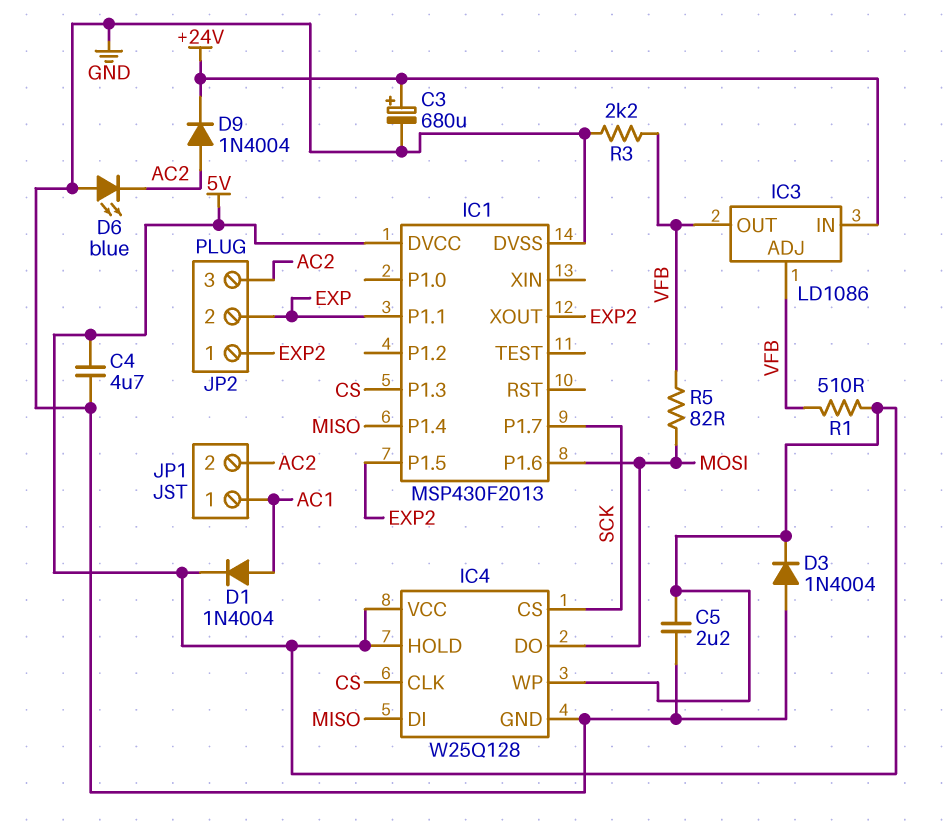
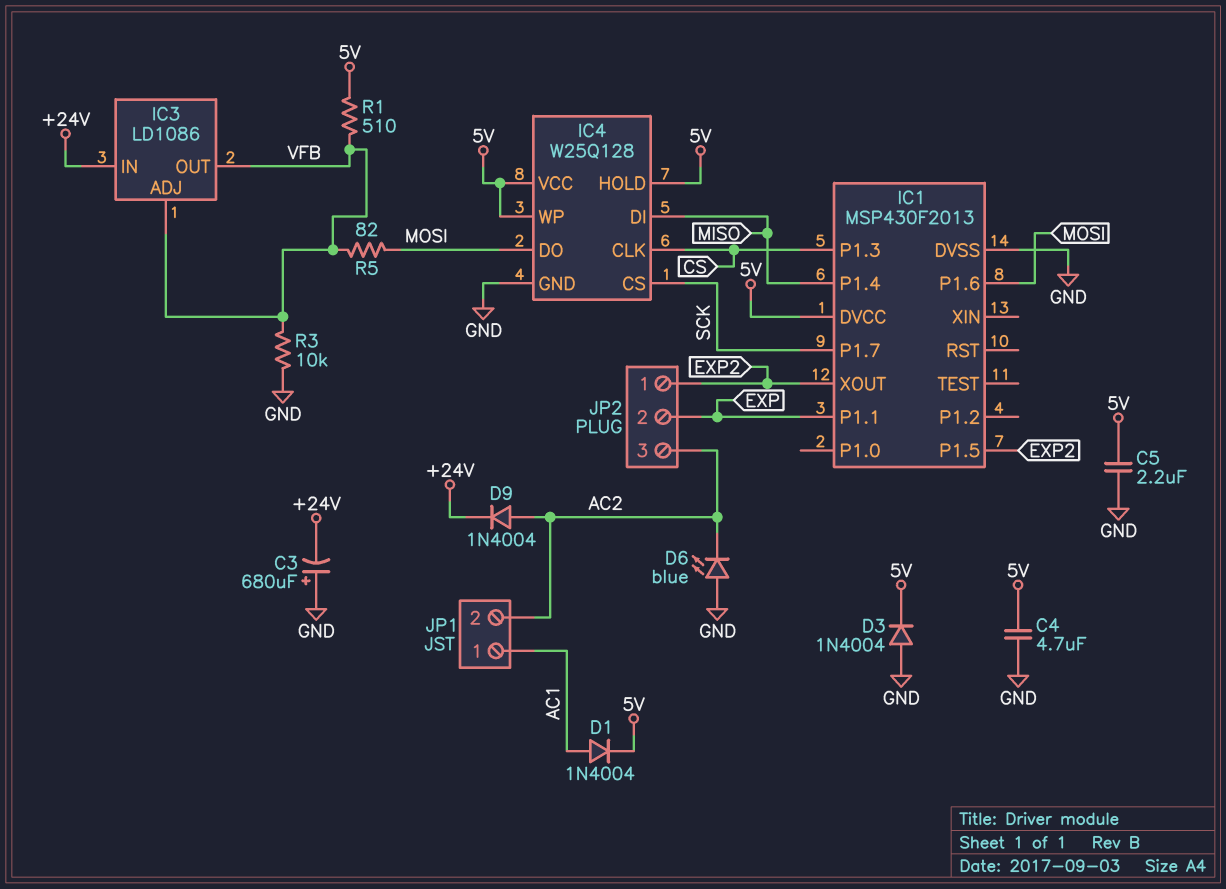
C3: 680uF (plus +24V, minus GND) -> 680uF (plus GND, minus +24V)
R3: 2.2k (GND, VFB) -> 10k (GND, VFB)

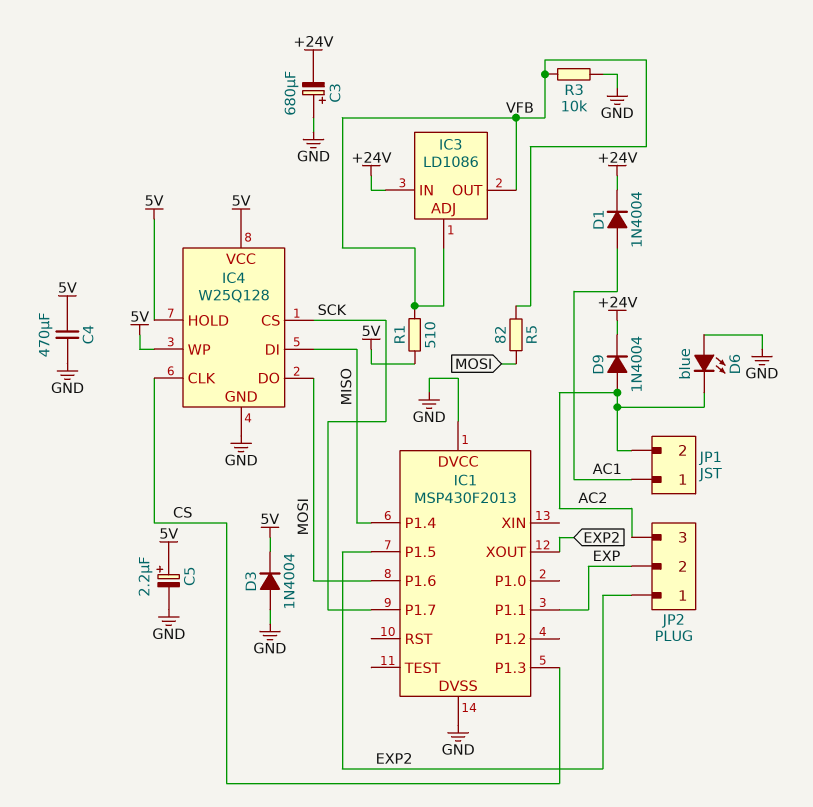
C4: 4.7uF (5V, GND) -> 470uF (5V, GND)
C5: 2.2uF (5V, GND) -> 2.2uF (plus 5V, minus GND)
D1: diode 1N4004 (A AC1, K 5V) -> diode 1N4004 (A AC1, K +24V)
IC1 pin DVCC: 5V -> GND

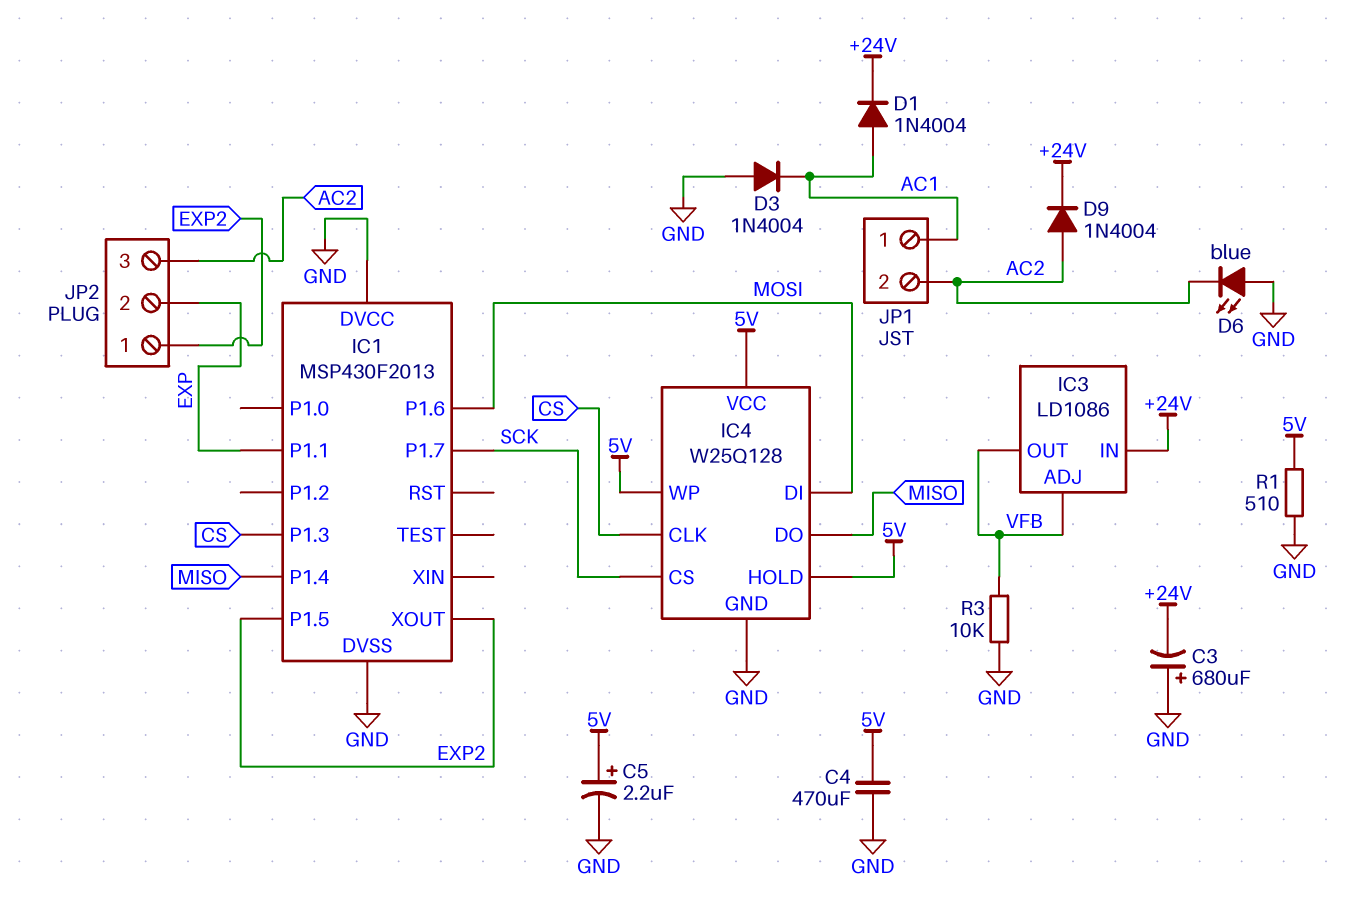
D3: diode 1N4004 (A GND, K 5V) -> diode 1N4004 (A GND, K AC1)
IC4 pin DI: MISO -> MOSI
IC4 pin DO: MOSI -> MISO
R1: 510 (5V, VFB) -> 510 (5V, GND)
R5: 82 (MOSI, VFB) -> none

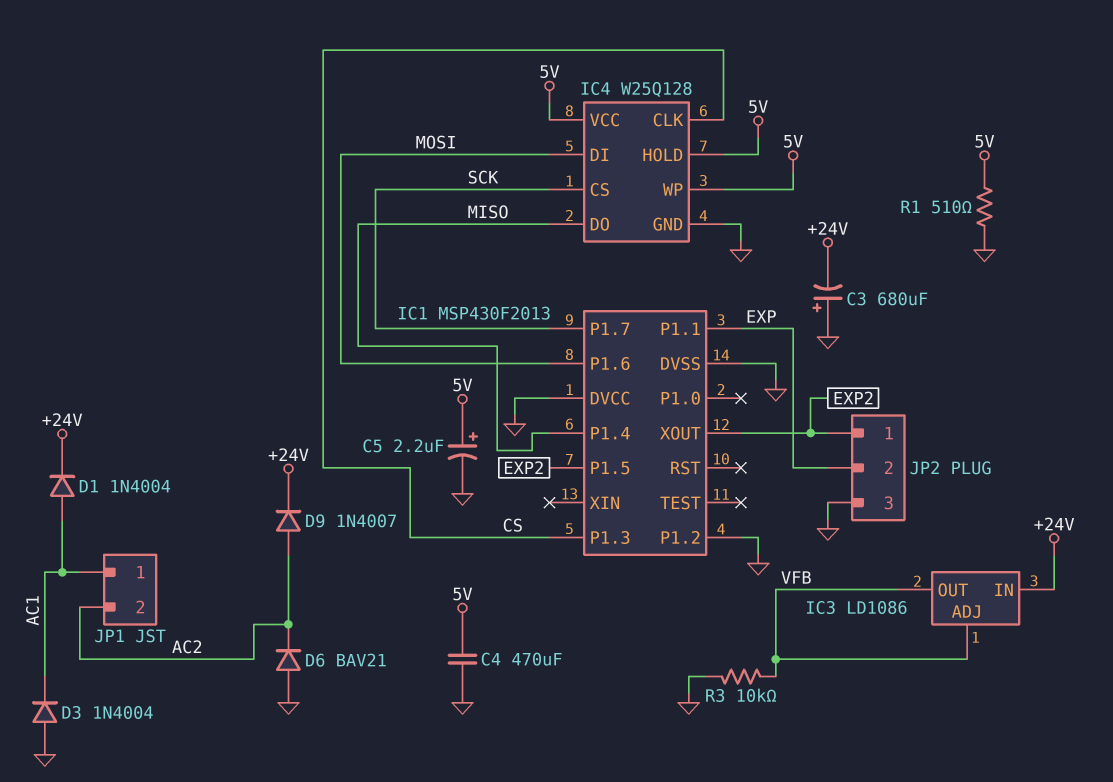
D6: LED blue (A GND, K AC2) -> diode BAV21 (A GND, K AC2)
D9: diode 1N4004 (A AC2, K +24V) -> diode 1N4007 (A AC2, K +24V)
IC1 pin P1.2: none -> GND
JP2 pin 3: AC2 -> GND

